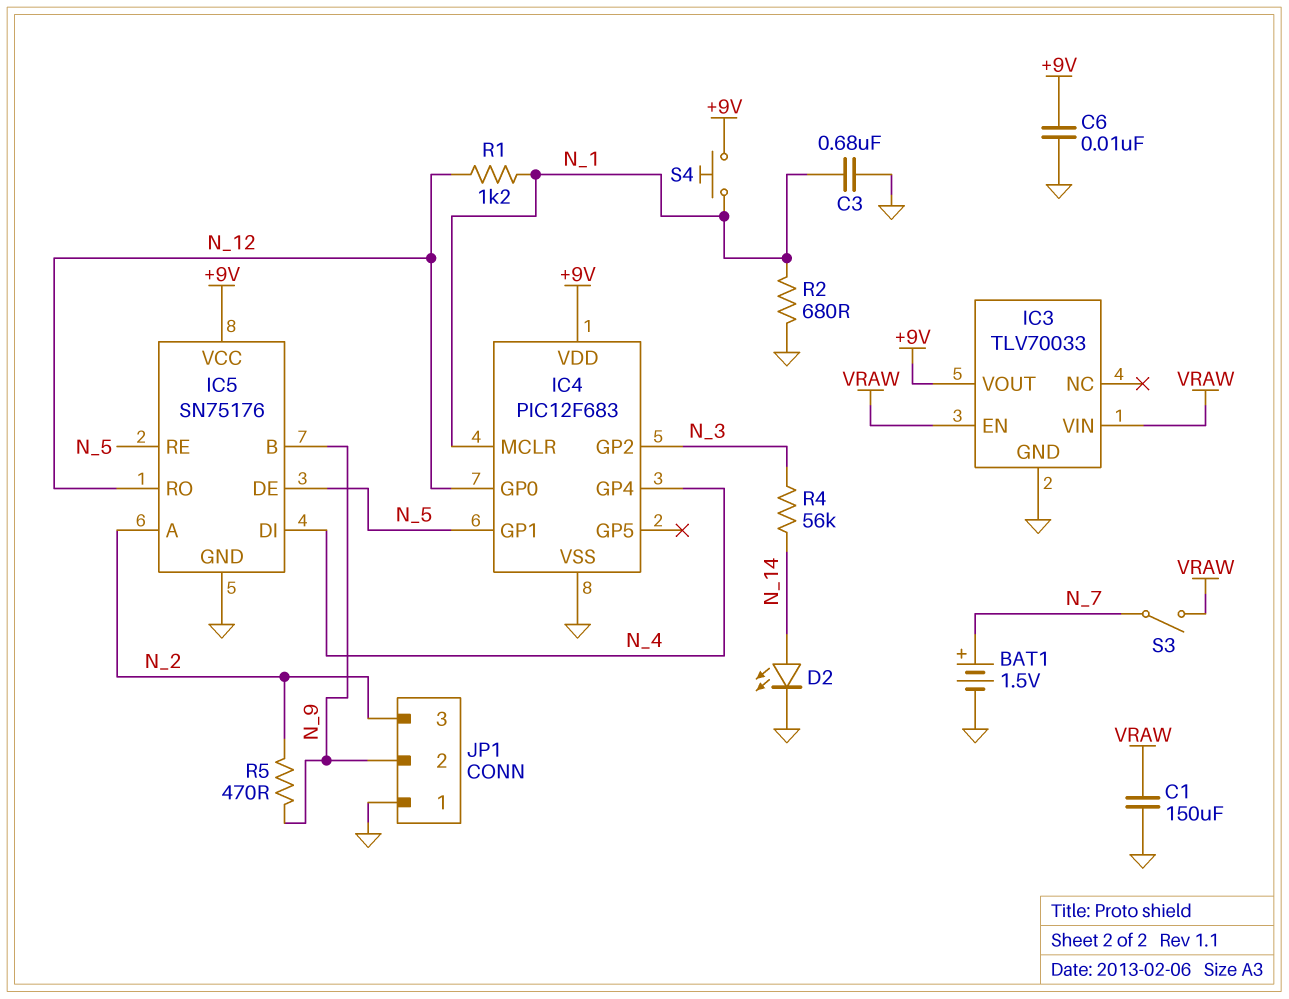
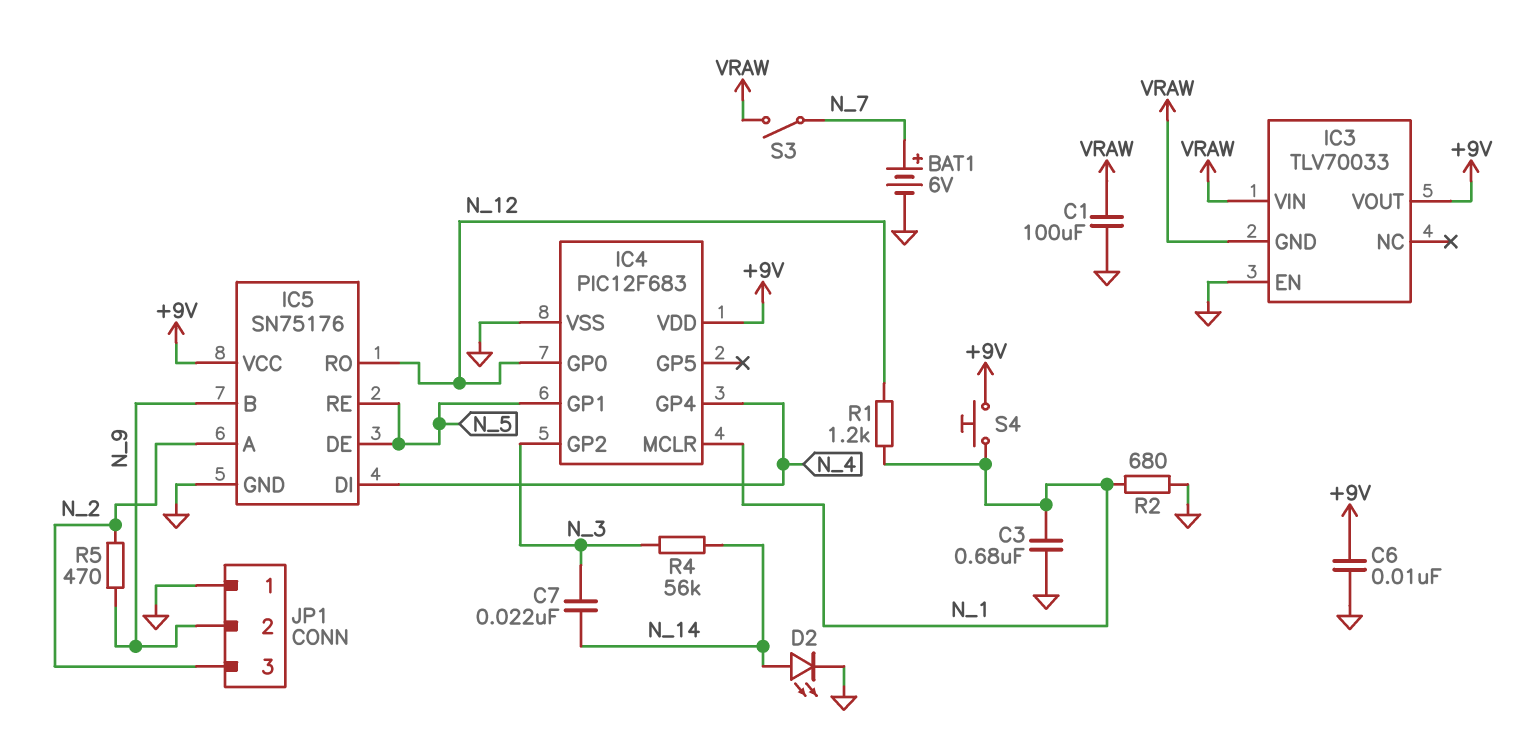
BAT1: 1.5V (plus N_7, minus GND) -> 6V (plus N_7, minus GND)
C1: 150uF (GND, VRAW) -> 100uF (GND, VRAW)
C7: none -> 22nF (N_3, N_14)
IC3 pin EN: VRAW -> GND
IC3 pin GND: GND -> VRAW

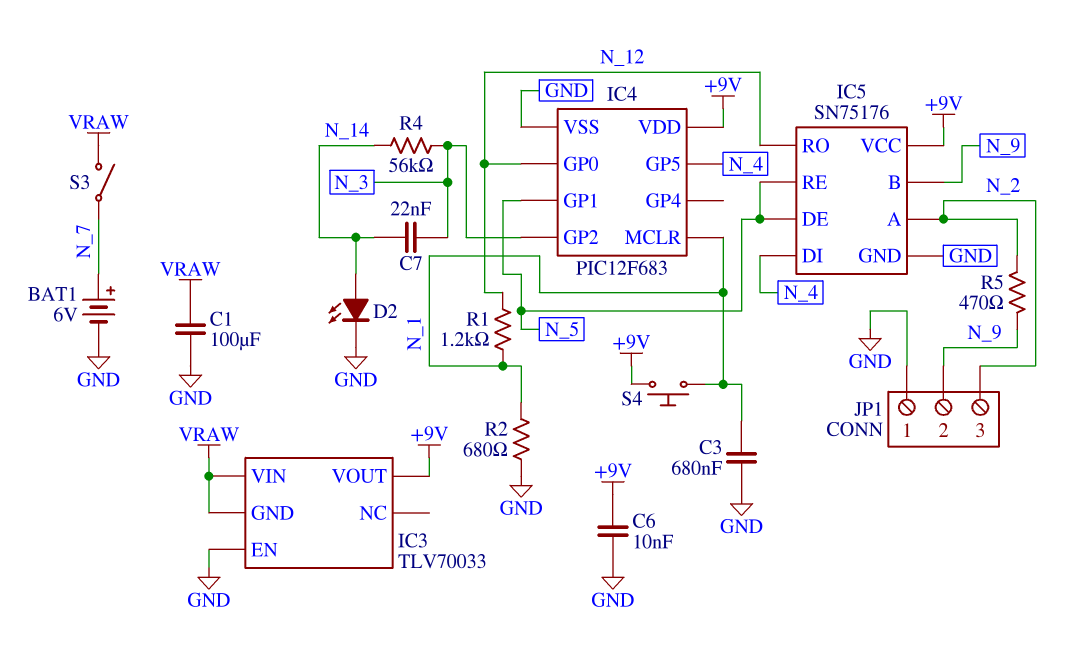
IC4 pin GP4: N_4 -> none
IC4 pin GP5: none -> N_4

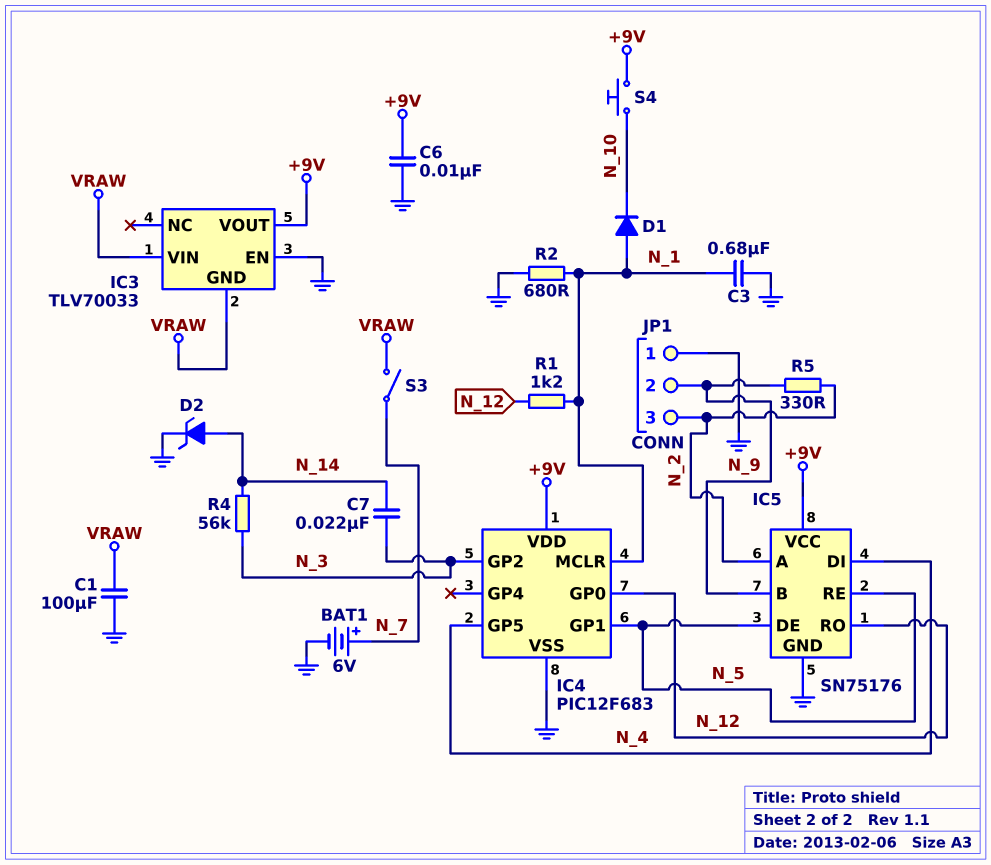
D1: none -> diode (A N_1, K N_10)
D2: LED (A N_14, K GND) -> zener (A N_14, K GND)
R5: 470 (N_2, N_9) -> 330 (N_2, N_9)
S4: button (+9V, N_1) -> button (+9V, N_10)

